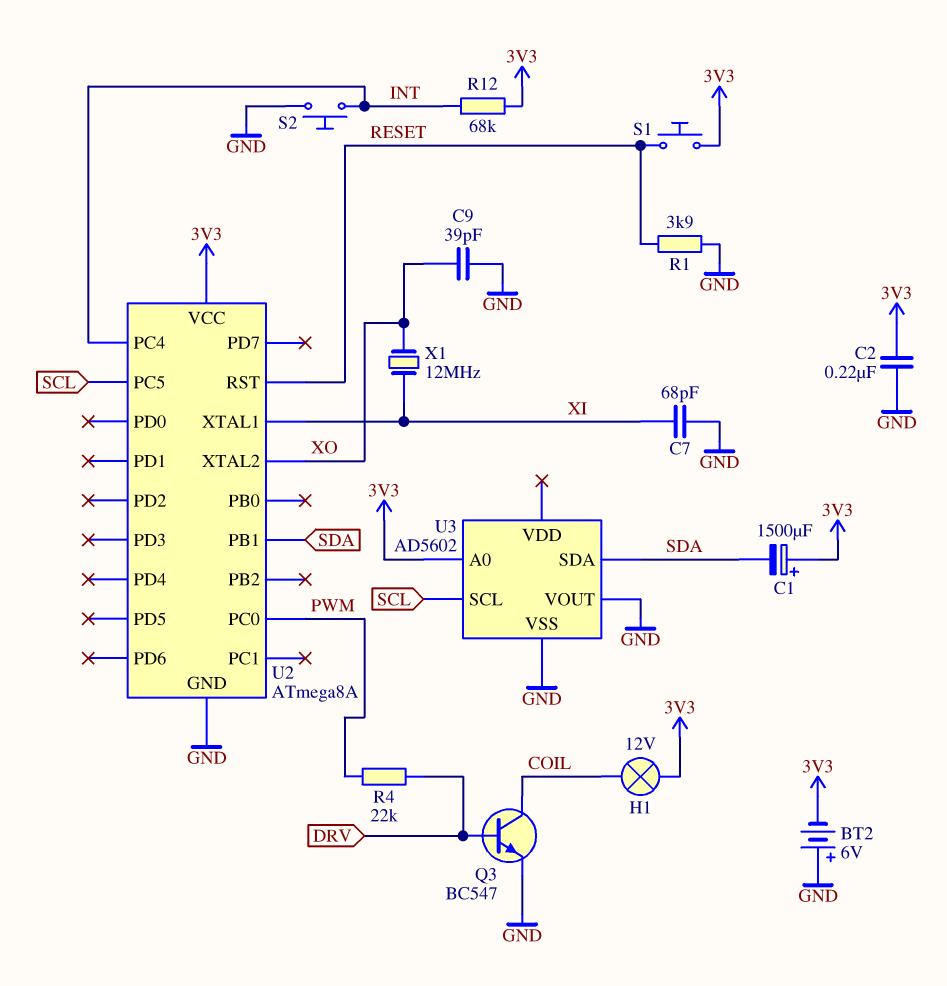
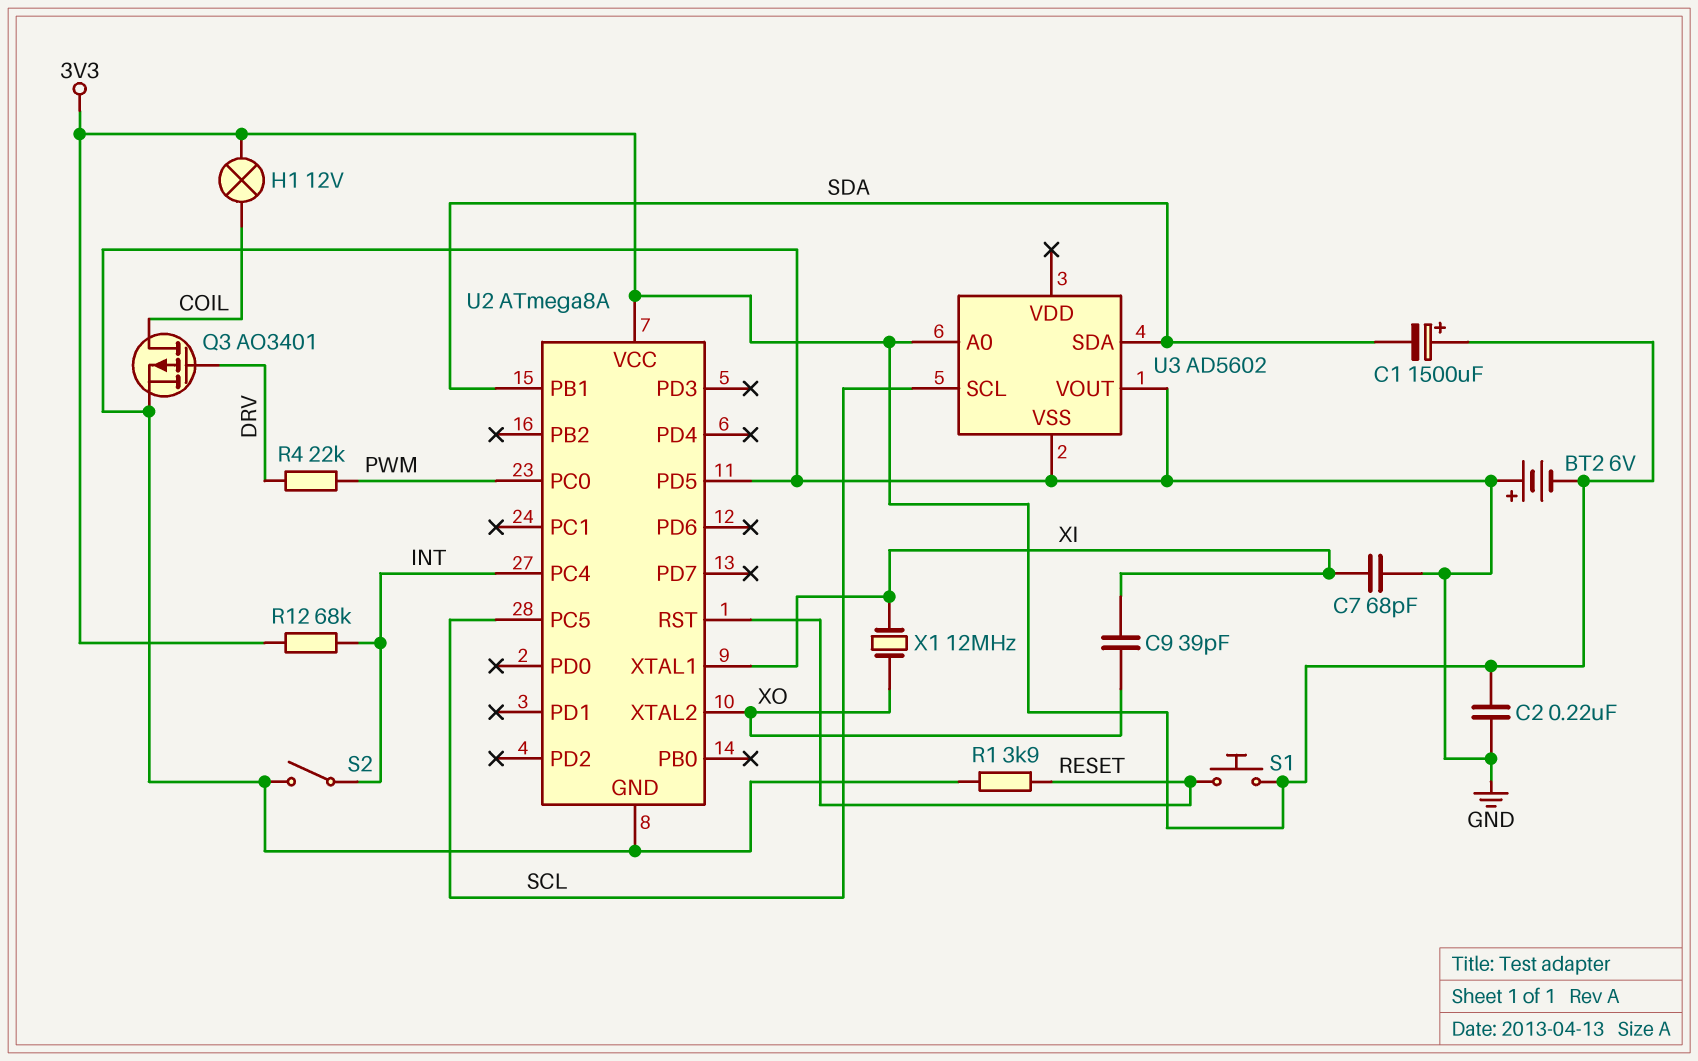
C9: 39pF (GND, XO) -> 39pF (XI, XO)
Q3: NPN BC547 (B DRV, C COIL, E GND) -> PMOS AO3401 (G DRV, D COIL, S GND)
S2: button (GND, INT) -> switch (GND, INT)
U2 pin PD5: none -> GND

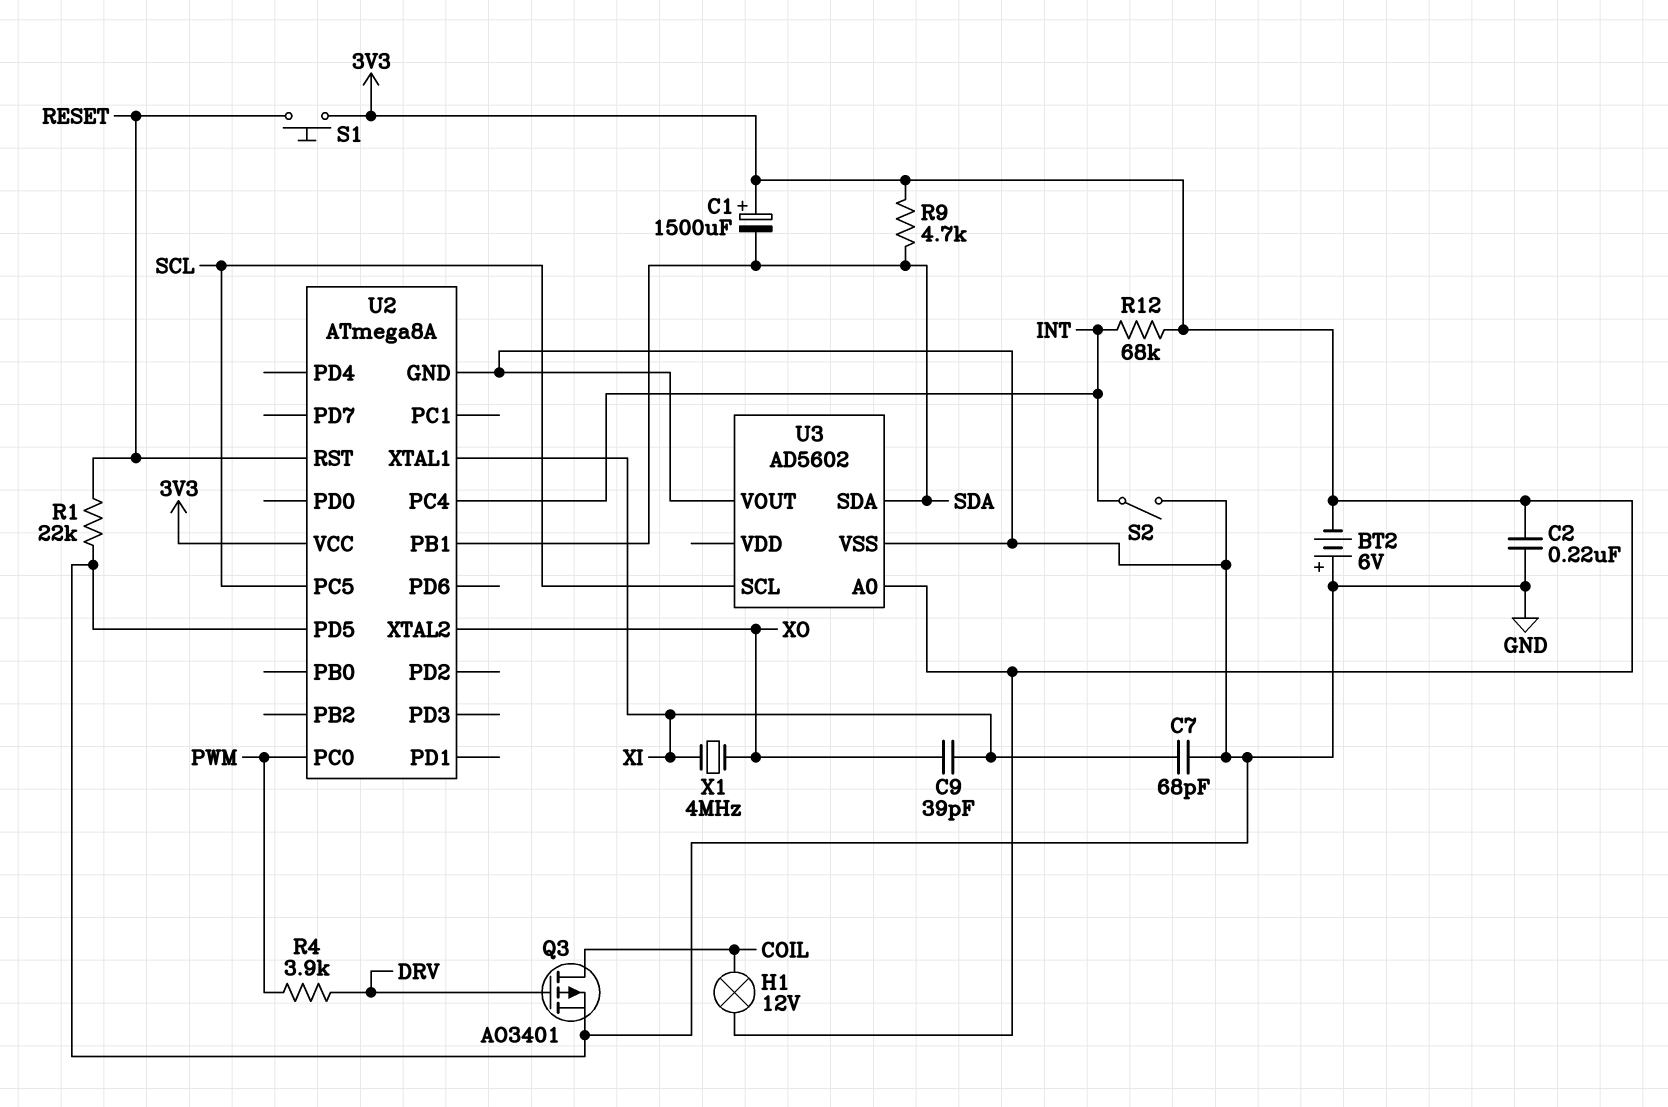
R1: 3.9k (GND, RESET) -> 22k (GND, RESET)
R4: 22k (DRV, PWM) -> 3.9k (DRV, PWM)
R9: none -> 4.7k (3V3, SDA)
X1: 12MHz (XI, XO) -> 4MHz (XI, XO)

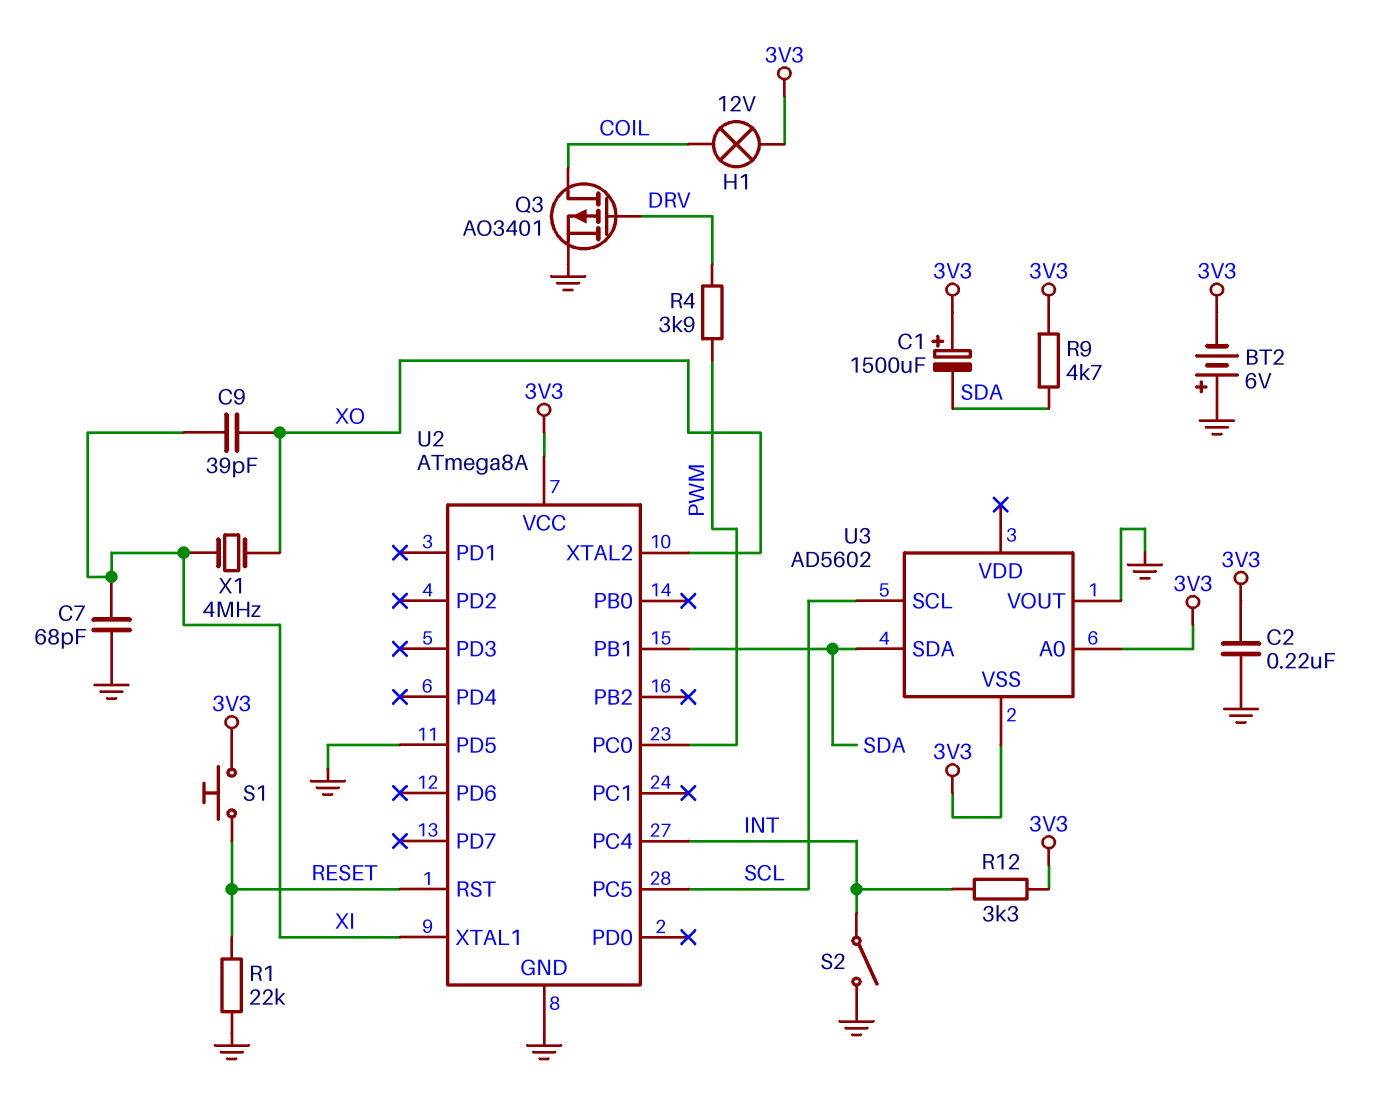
R12: 68k (3V3, INT) -> 3.3k (3V3, INT)
U3 pin VSS: GND -> 3V3

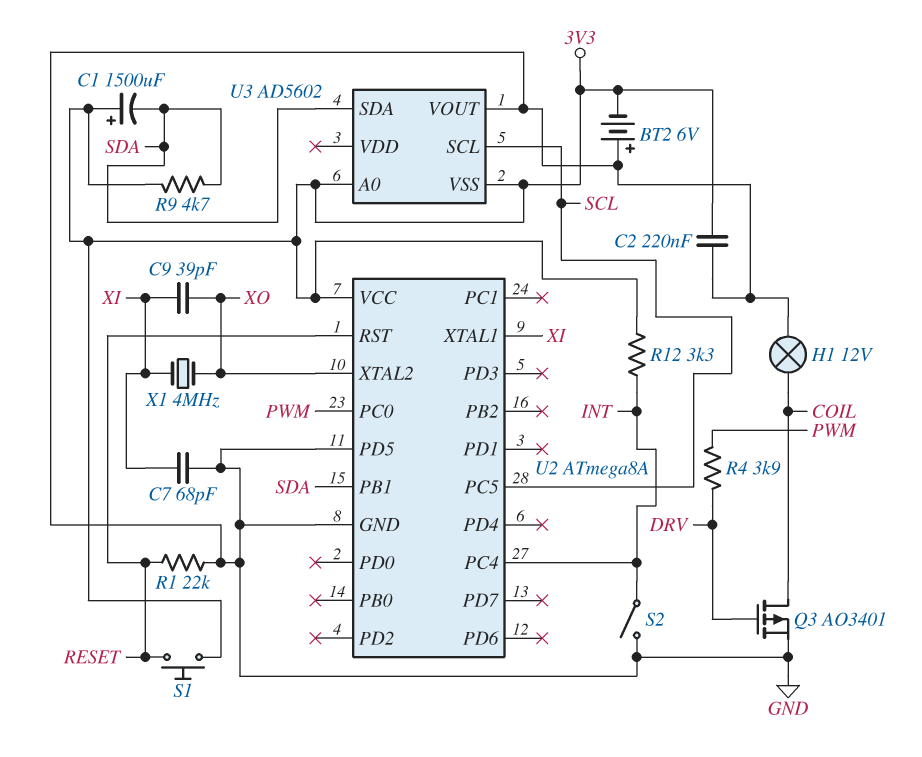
H1: lamp 12V (3V3, COIL) -> lamp 12V (COIL, GND)

